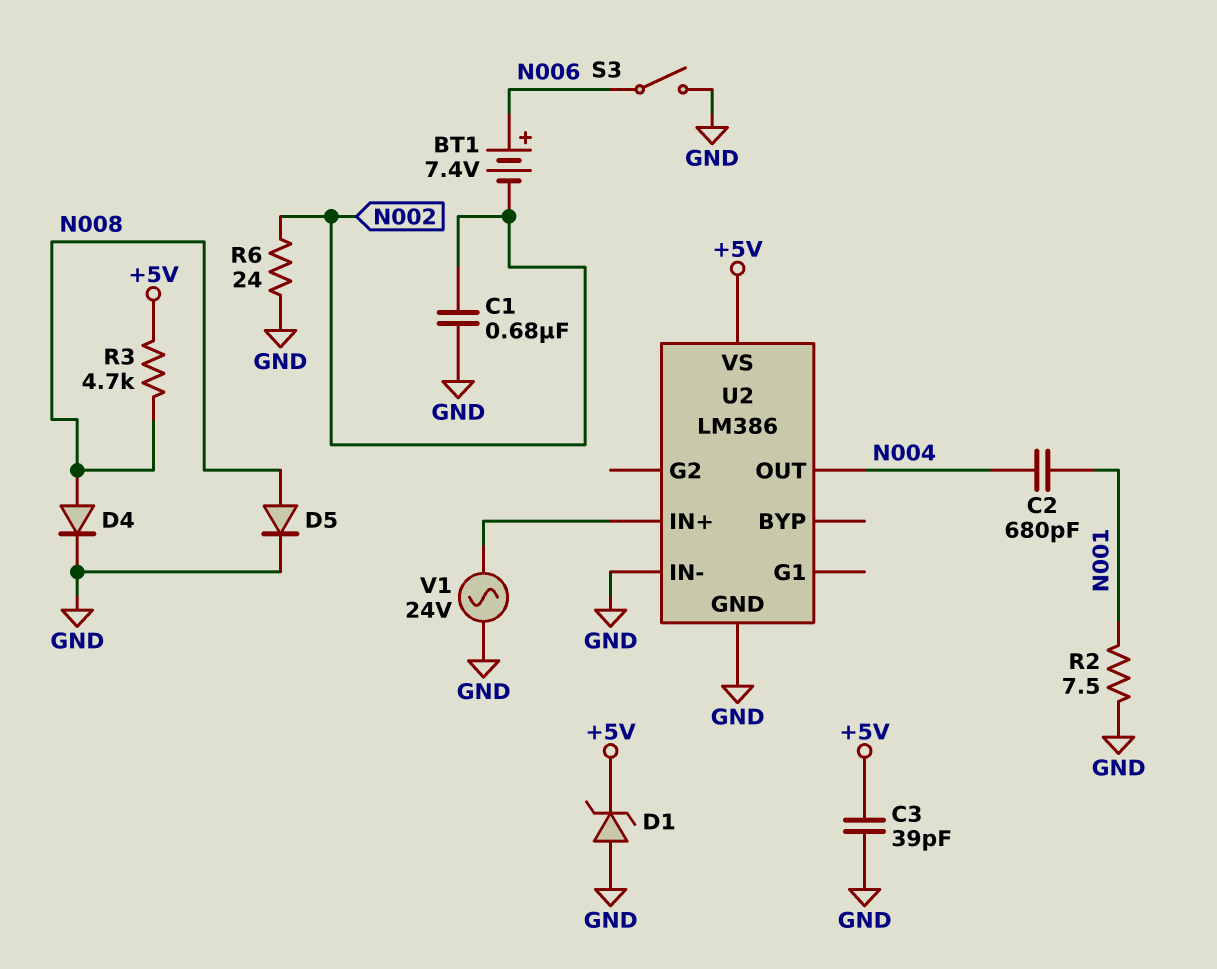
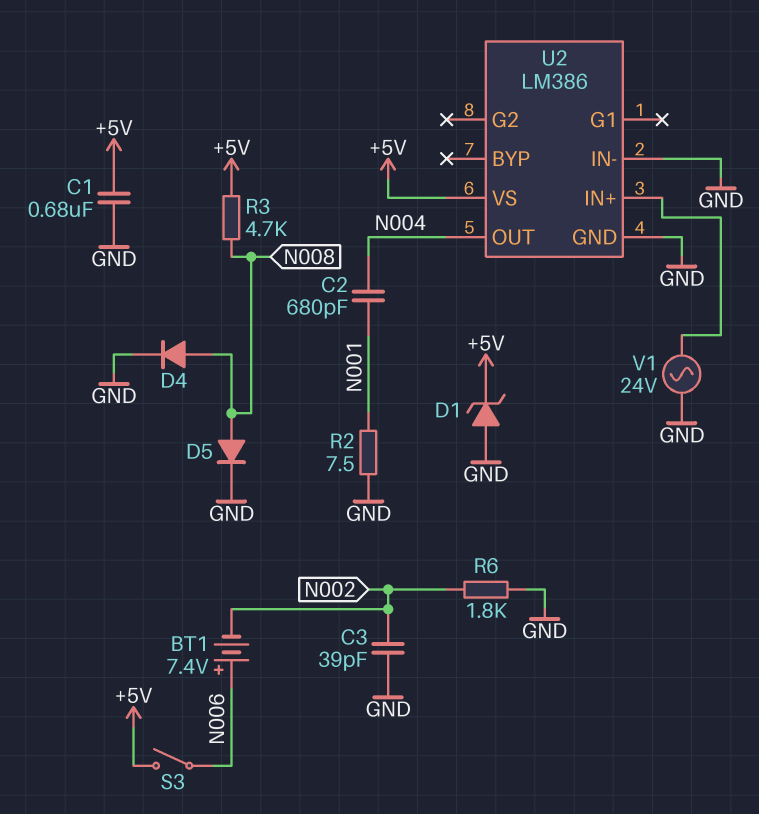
C1: 680nF (GND, N002) -> 680nF (+5V, GND)
C3: 39pF (+5V, GND) -> 39pF (GND, N002)
R6: 24 (GND, N002) -> 1.8k (GND, N002)
S3: switch (GND, N006) -> switch (+5V, N006)

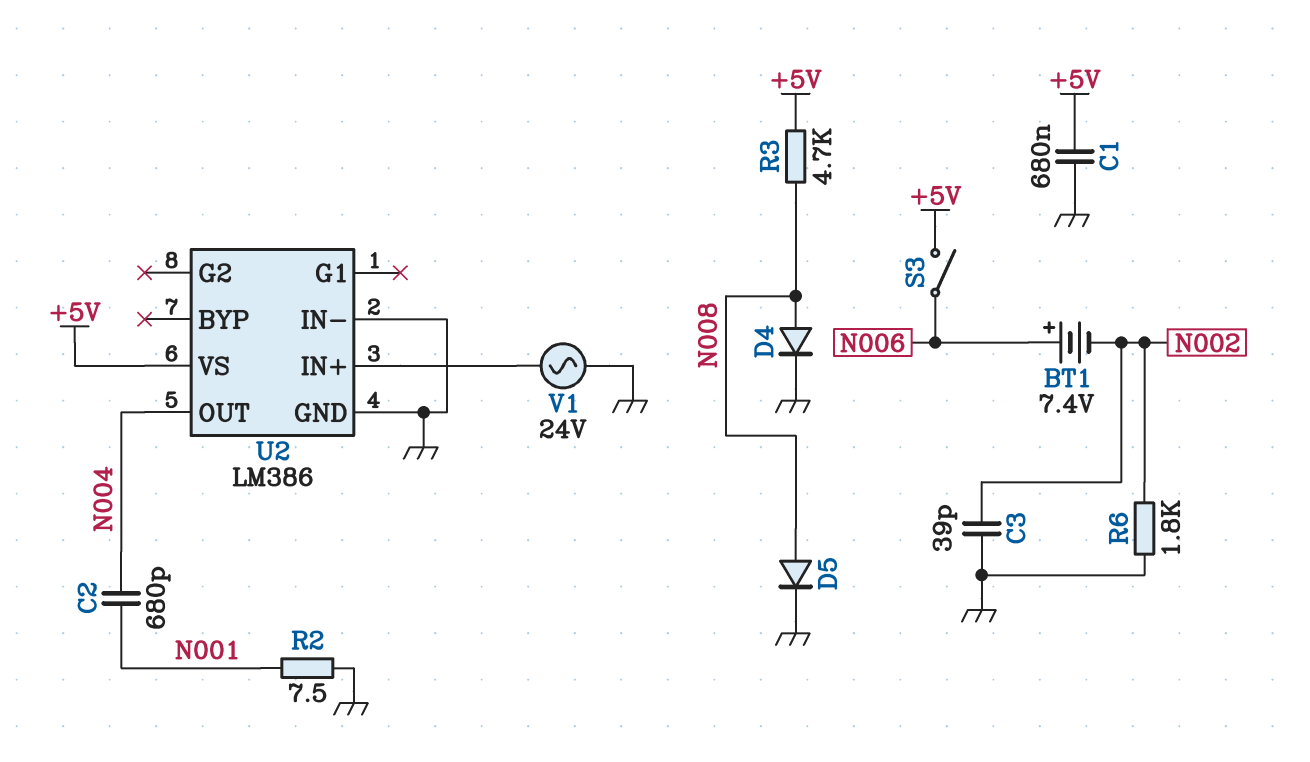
D1: zener (A GND, K +5V) -> none

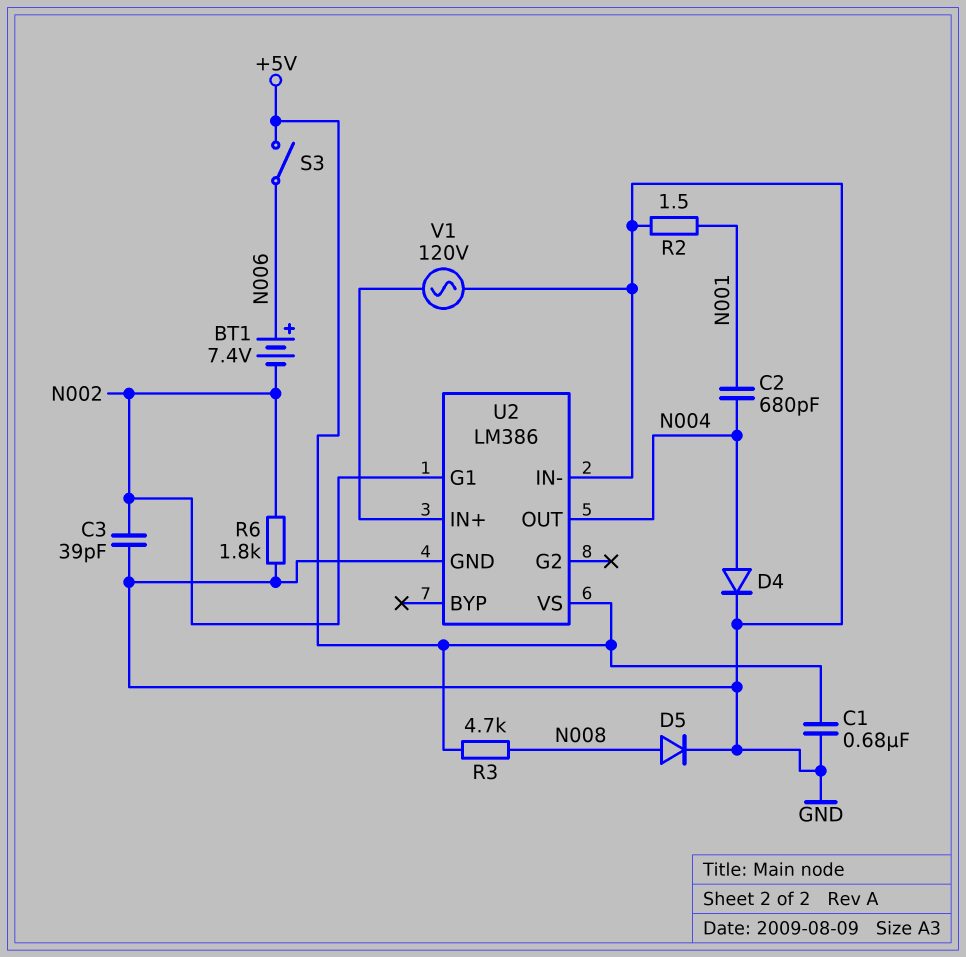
D4: diode (A N008, K GND) -> diode (A N004, K GND)
R2: 7.5 (GND, N001) -> 1.5 (GND, N001)
U2 pin G1: none -> N002
V1: AC 24V (GND, U2/IN+) -> AC 120V (GND, U2/IN+)

